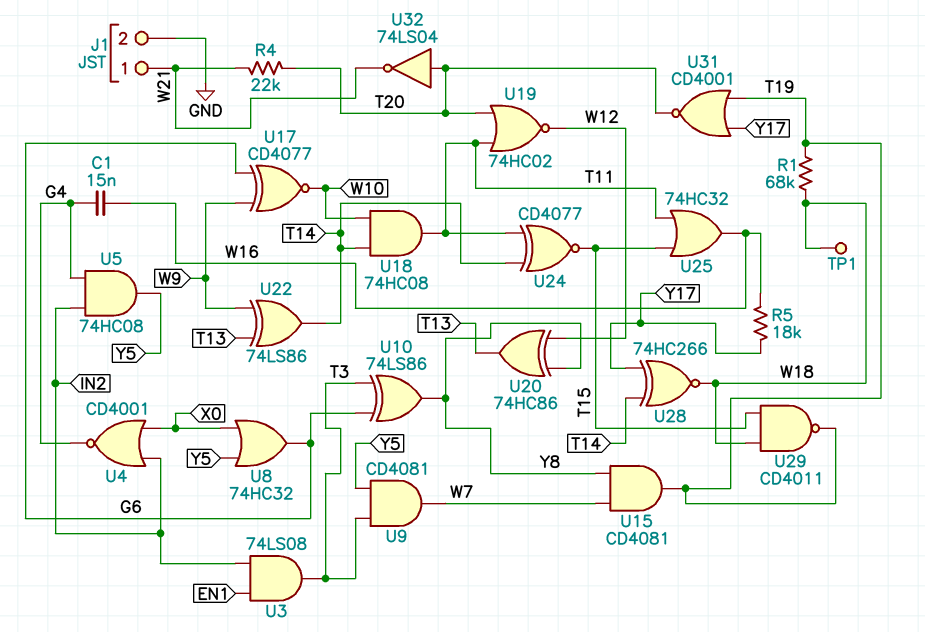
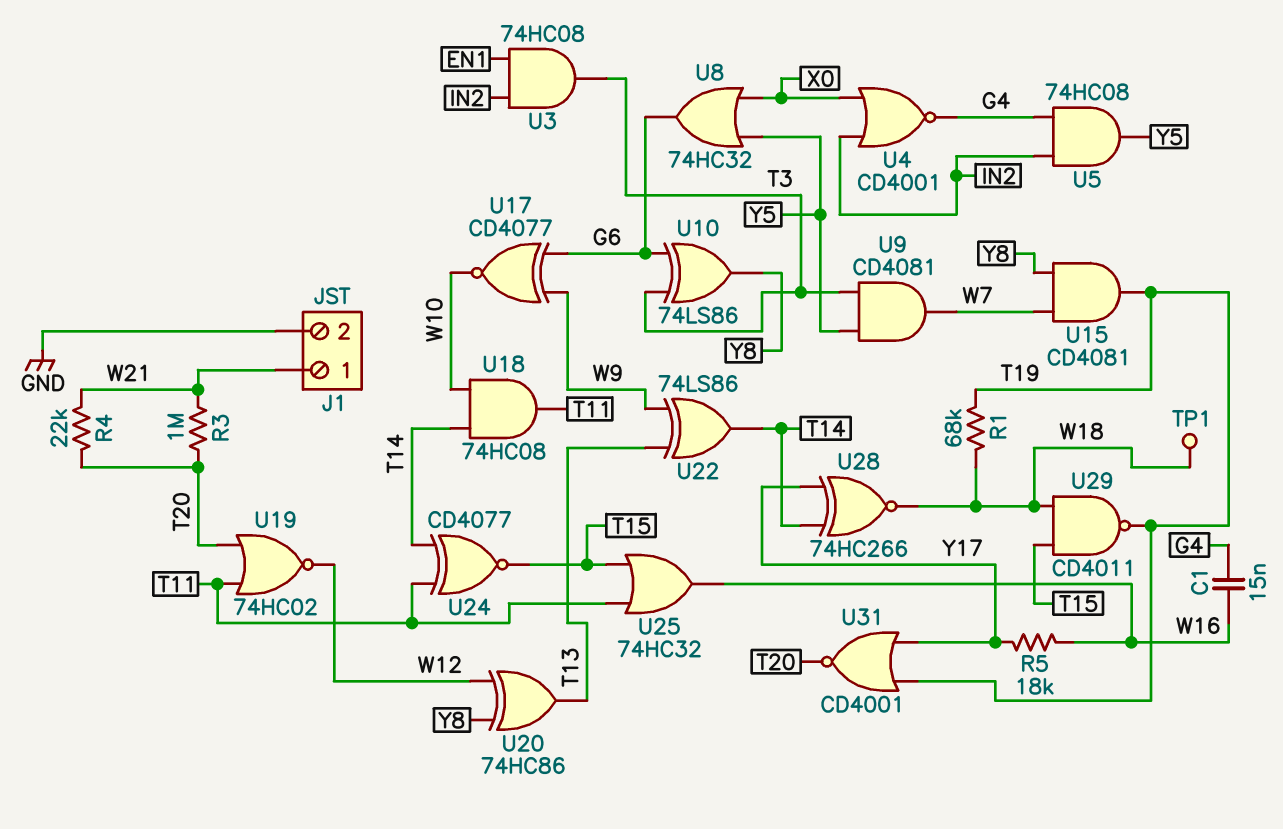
R3: none -> 1M (T20, W21)
U3: AND 74LS08 (in EN1, in IN2, out T3) -> AND 74HC08 (in EN1, in IN2, out T3)
U32: NOT 74LS04 (in T20, out W21) -> none

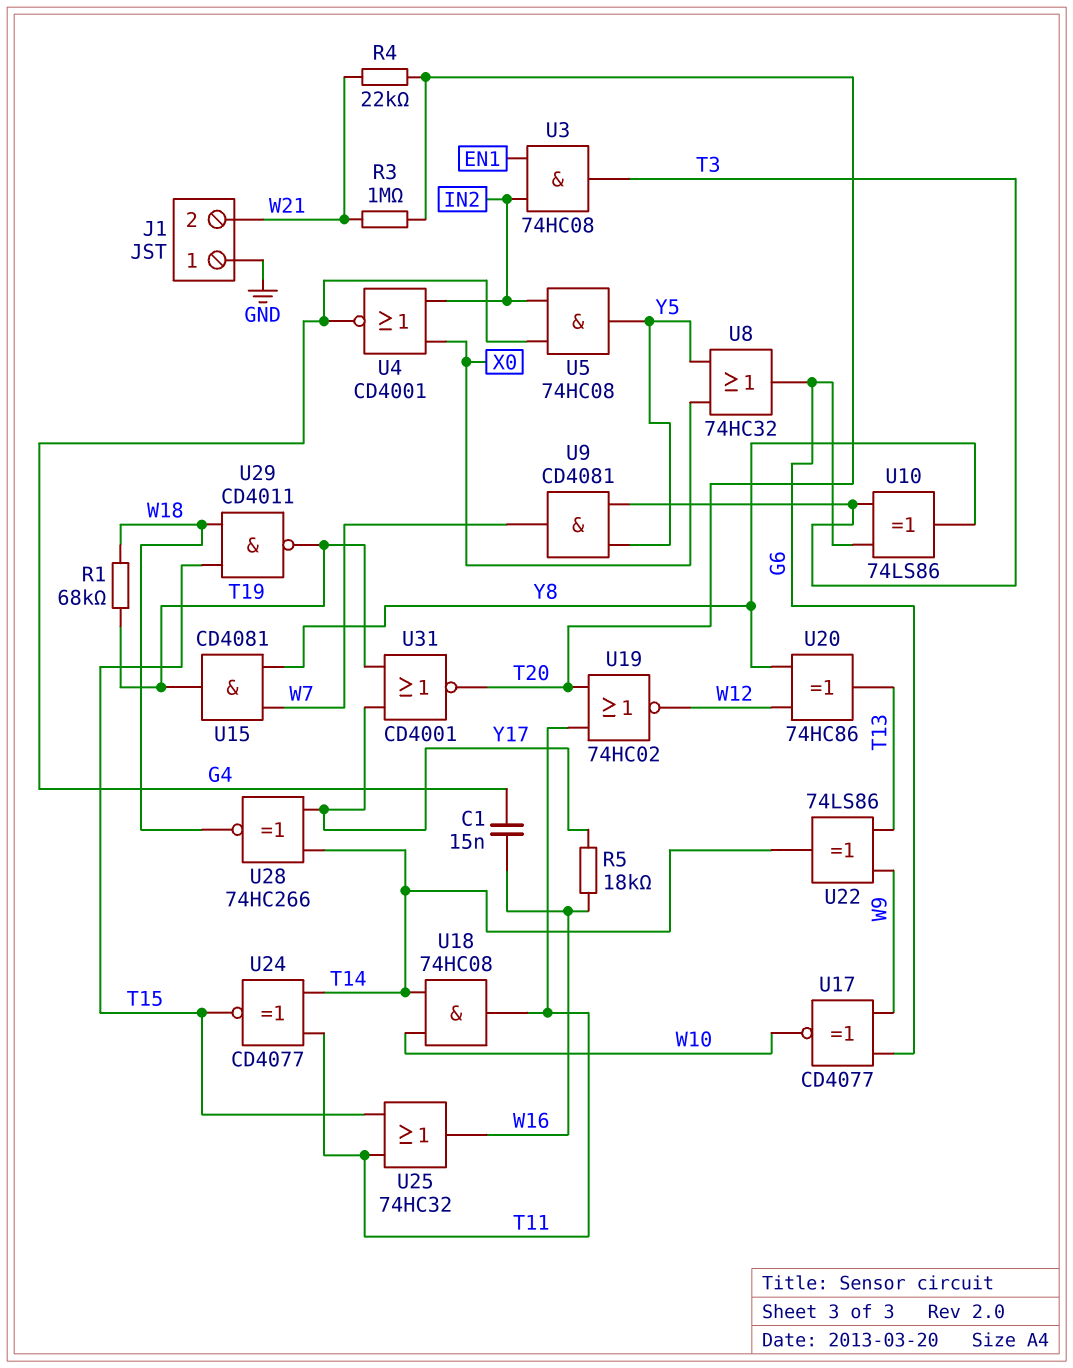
J1 pin 1: W21 -> GND
J1 pin 2: GND -> W21
TP1: test point (W18) -> none

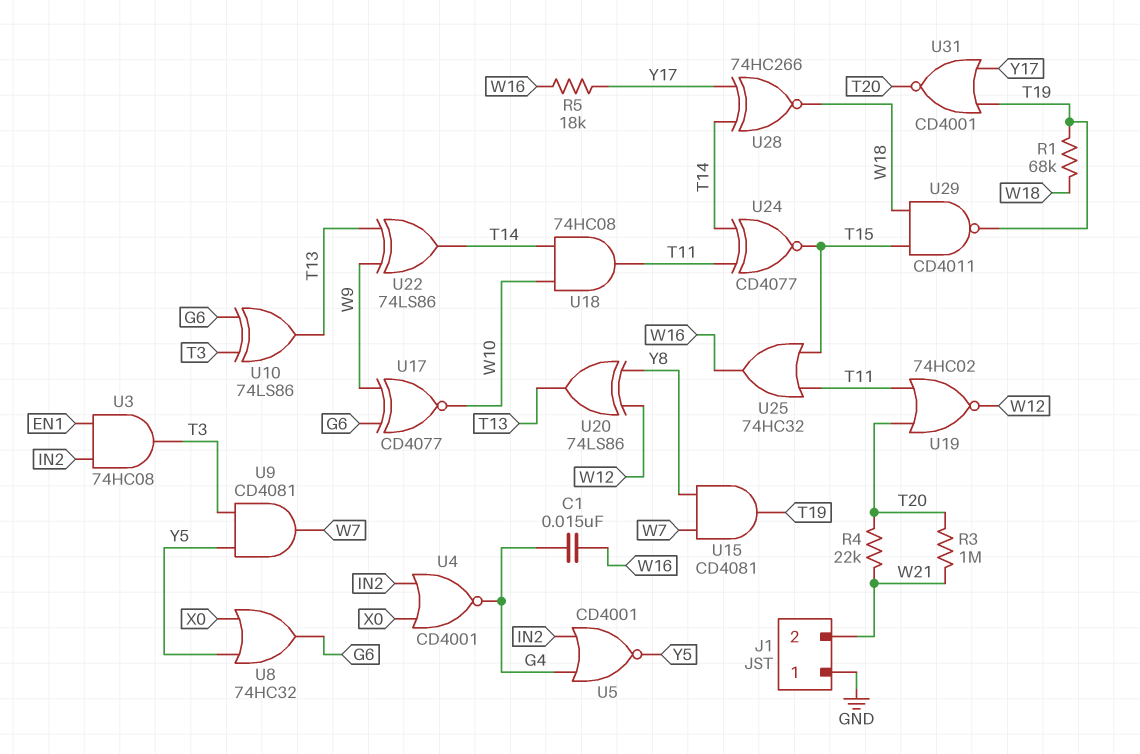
U5: AND 74HC08 (in G4, in IN2, out Y5) -> NOR CD4001 (in G4, in IN2, out Y5)
U10: XOR 74LS86 (in G6, in T3, out Y8) -> XOR 74LS86 (in G6, in T3, out T13)
U20: XOR 74HC86 (in W12, in Y8, out T13) -> XOR 74LS86 (in W12, in Y8, out T13)

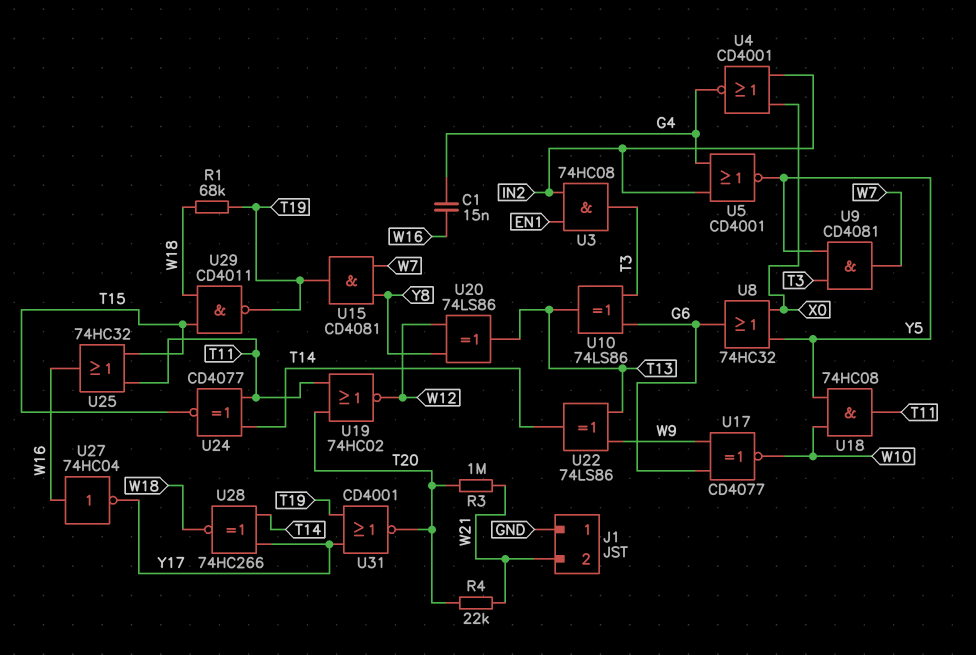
R5: 18k (W16, Y17) -> none
U18: AND 74HC08 (in T14, in W10, out T11) -> AND 74HC08 (in W10, in Y5, out T11)
U27: none -> NOT 74HC04 (in W16, out Y17)

